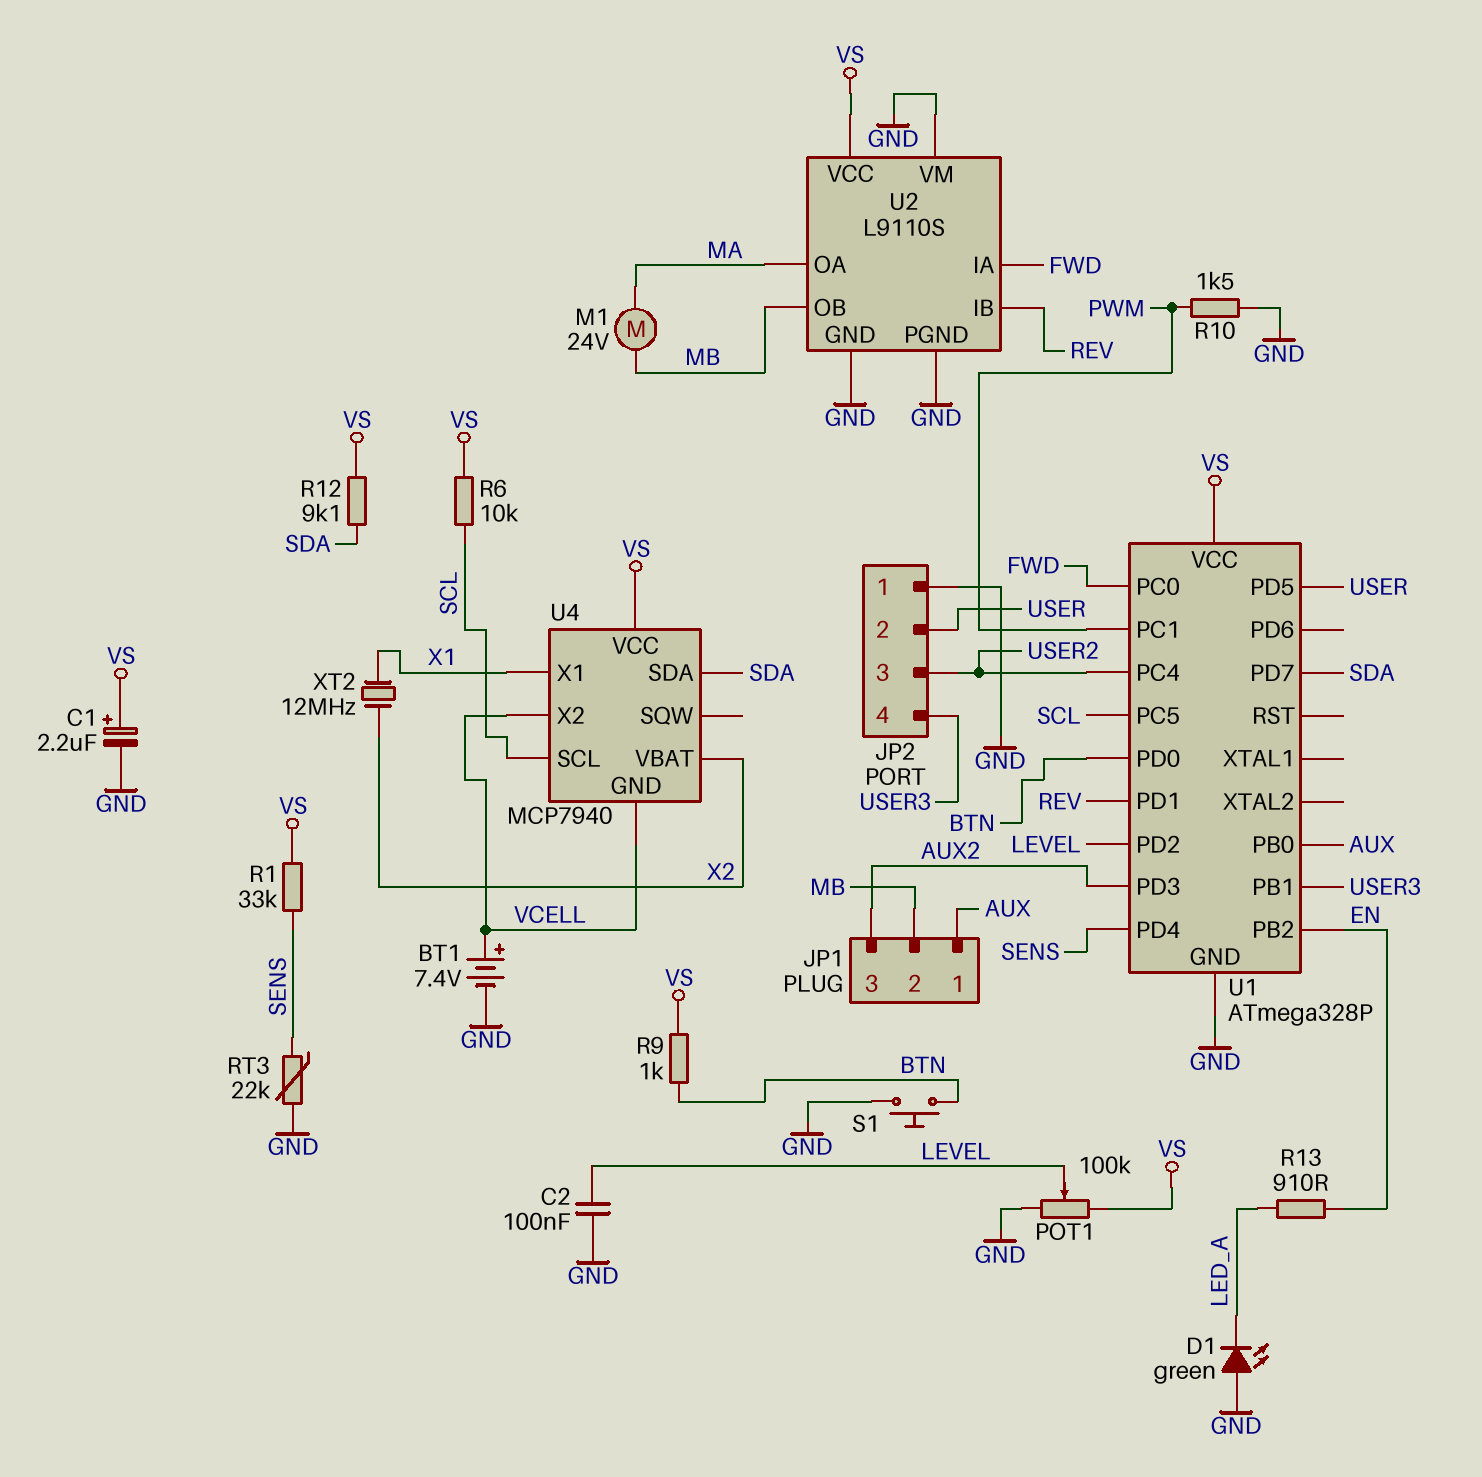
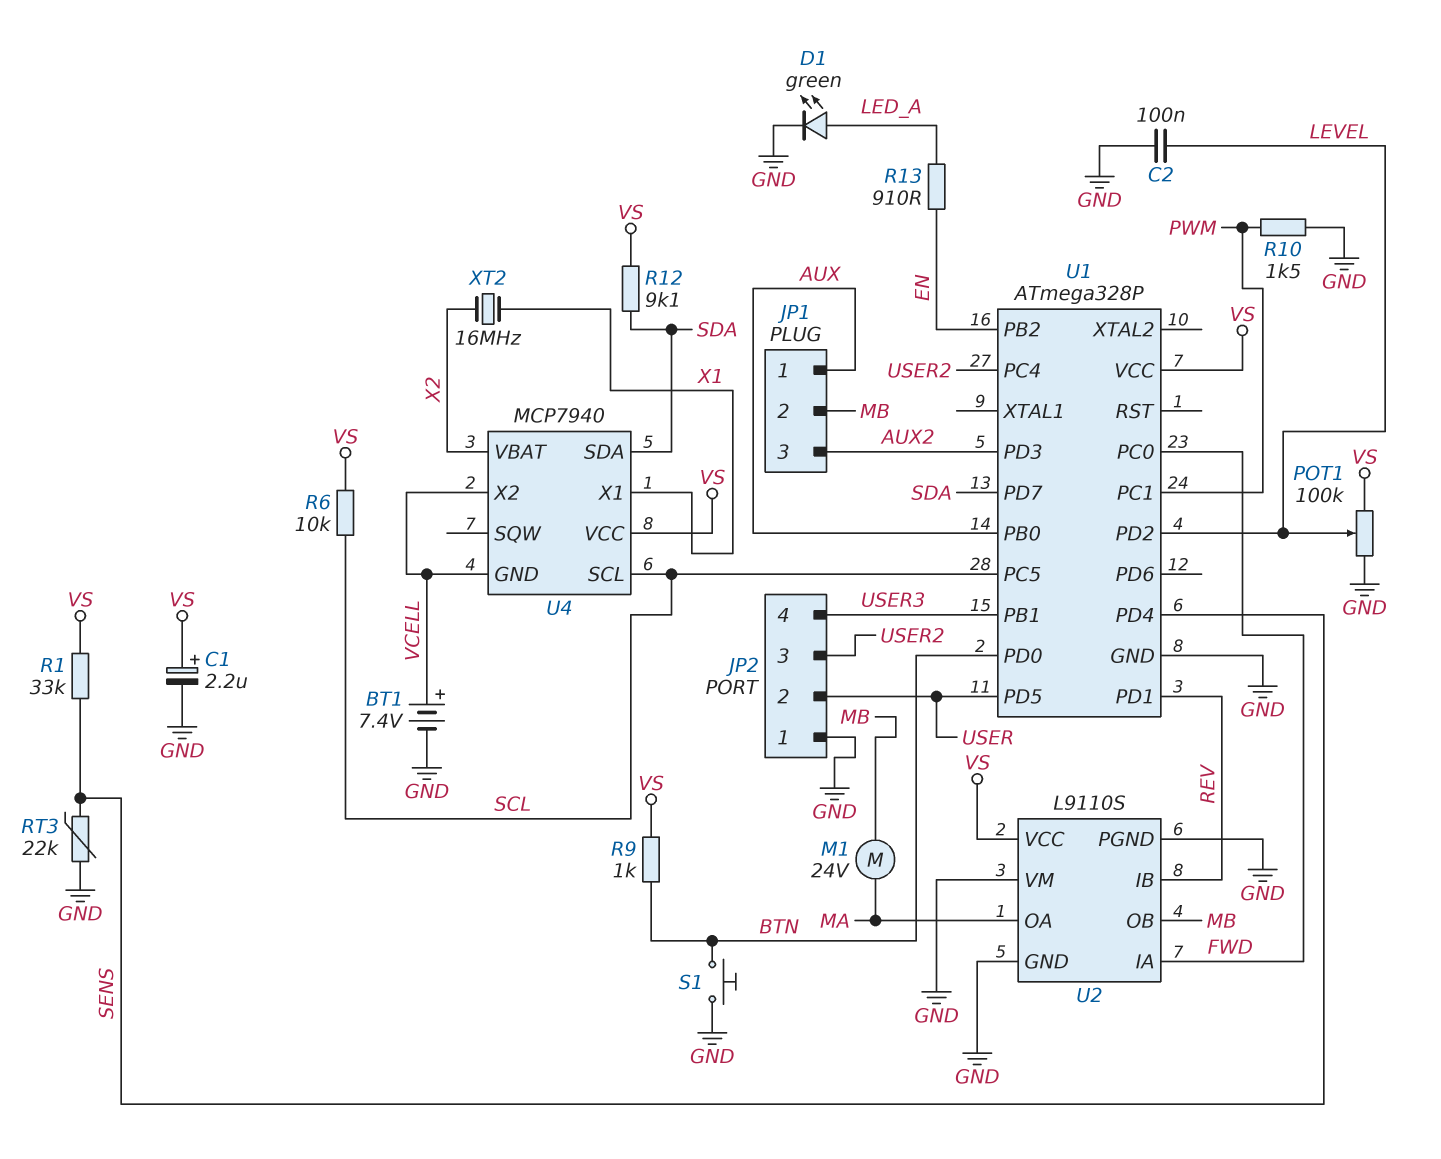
D1: LED green (A GND, K LED_A) -> LED green (A LED_A, K GND)
XT2: 12MHz (X1, X2) -> 16MHz (X1, X2)

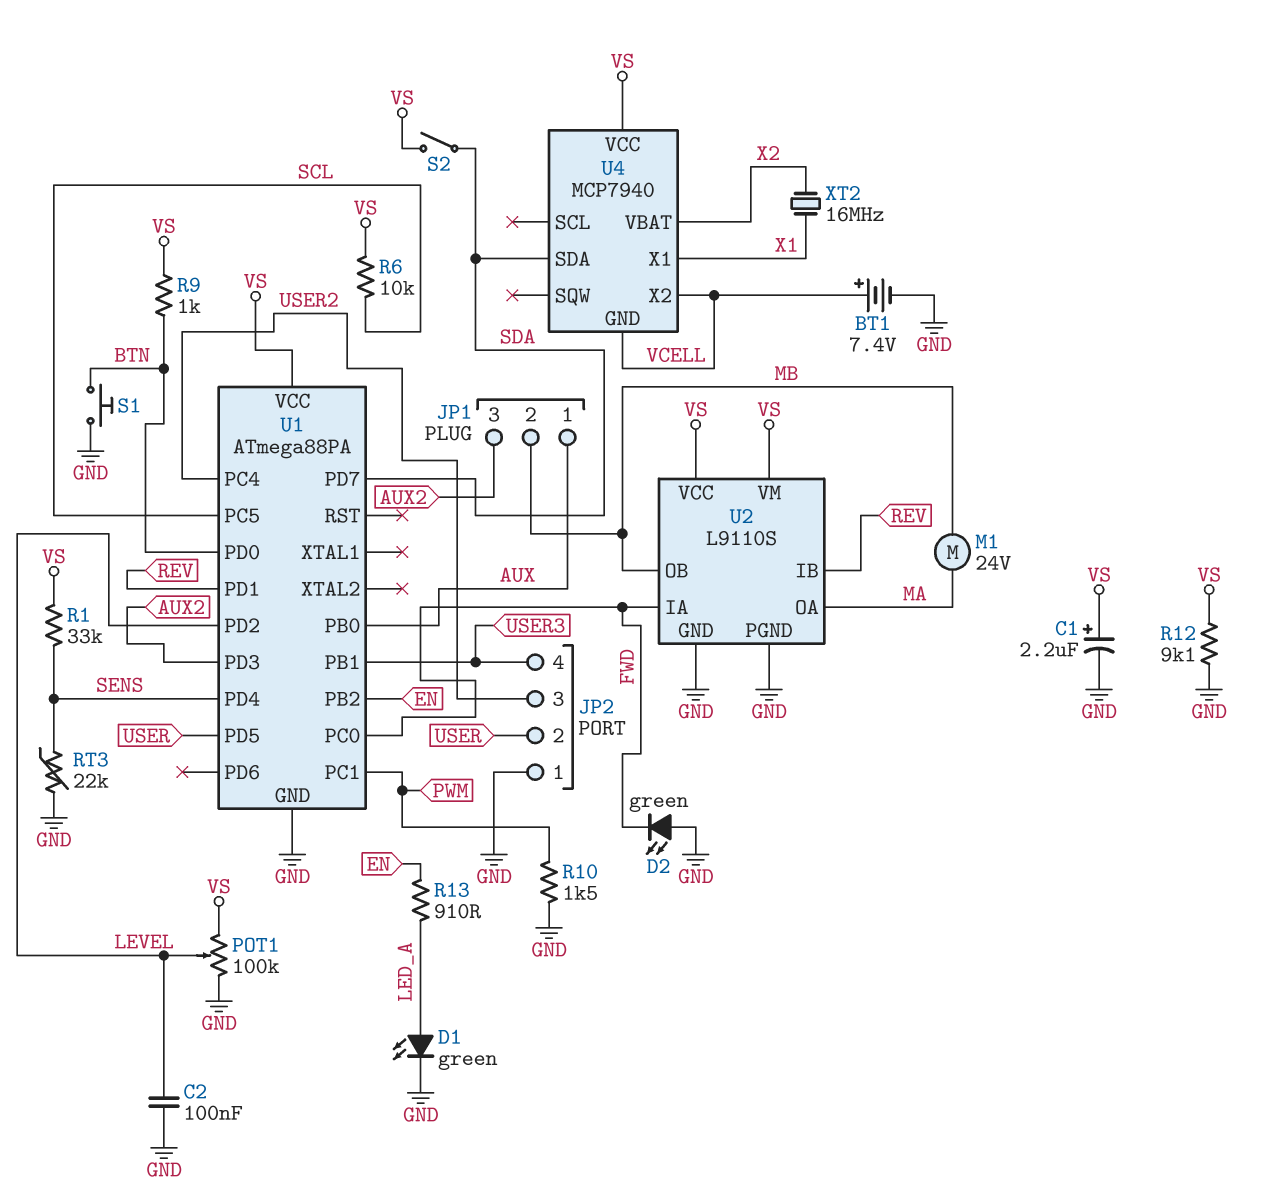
D2: none -> LED green (A GND, K FWD)
R12: 9.1k (SDA, VS) -> 9.1k (GND, VS)
S2: none -> switch (SDA, VS)
U1: ATmega328P -> ATmega88PA
U2 pin VM: GND -> VS
U4 pin SCL: SCL -> none

